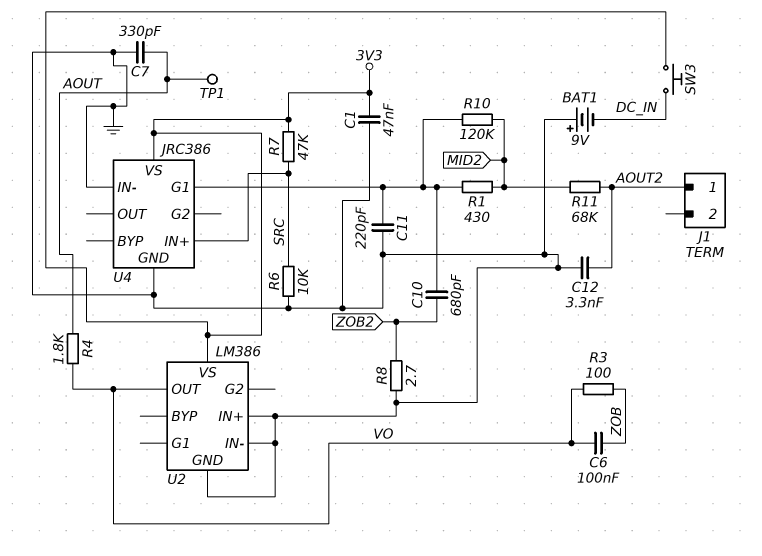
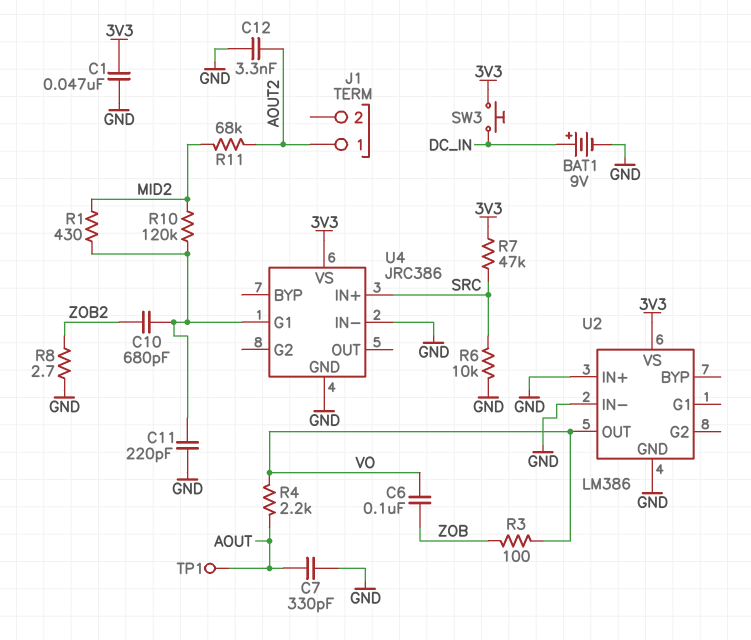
BAT1: 9V (plus GND, minus DC_IN) -> 9V (plus DC_IN, minus GND)
R4: 1.8k (AOUT, VO) -> 2.2k (AOUT, VO)

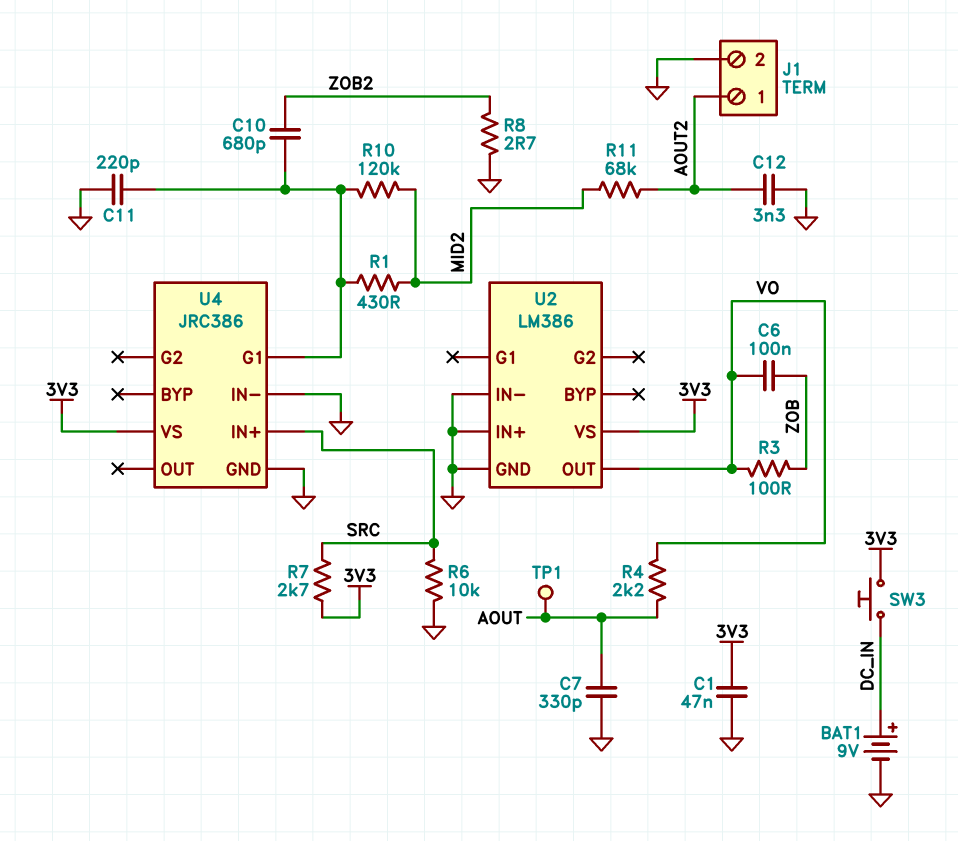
J1 pin 2: none -> GND
R7: 47k (3V3, SRC) -> 2.7k (3V3, SRC)

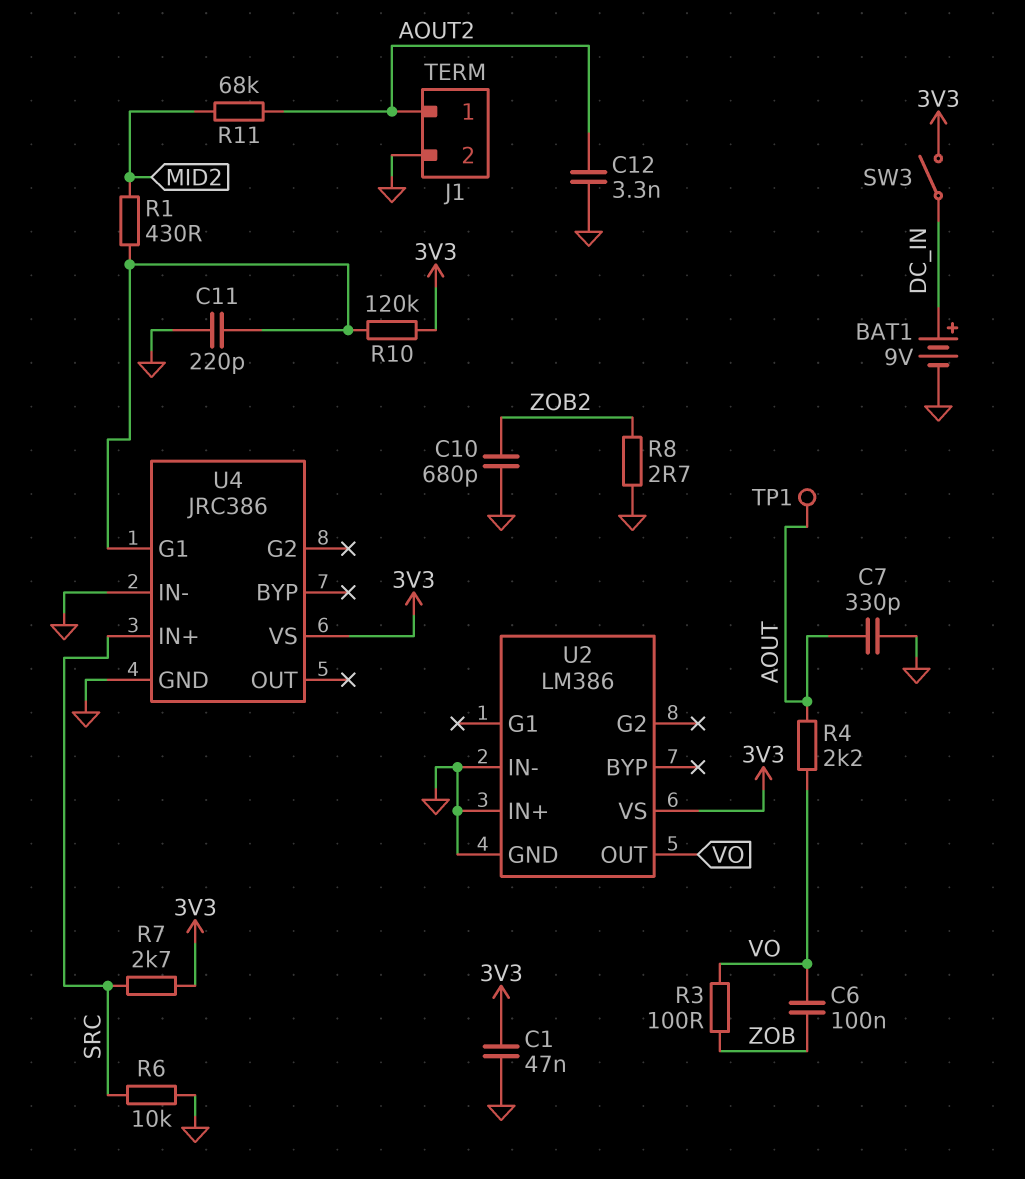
C10: 680pF (U4/G1, ZOB2) -> 680pF (GND, ZOB2)
R10: 120k (MID2, U4/G1) -> 120k (3V3, U4/G1)
SW3: button (3V3, DC_IN) -> switch (3V3, DC_IN)

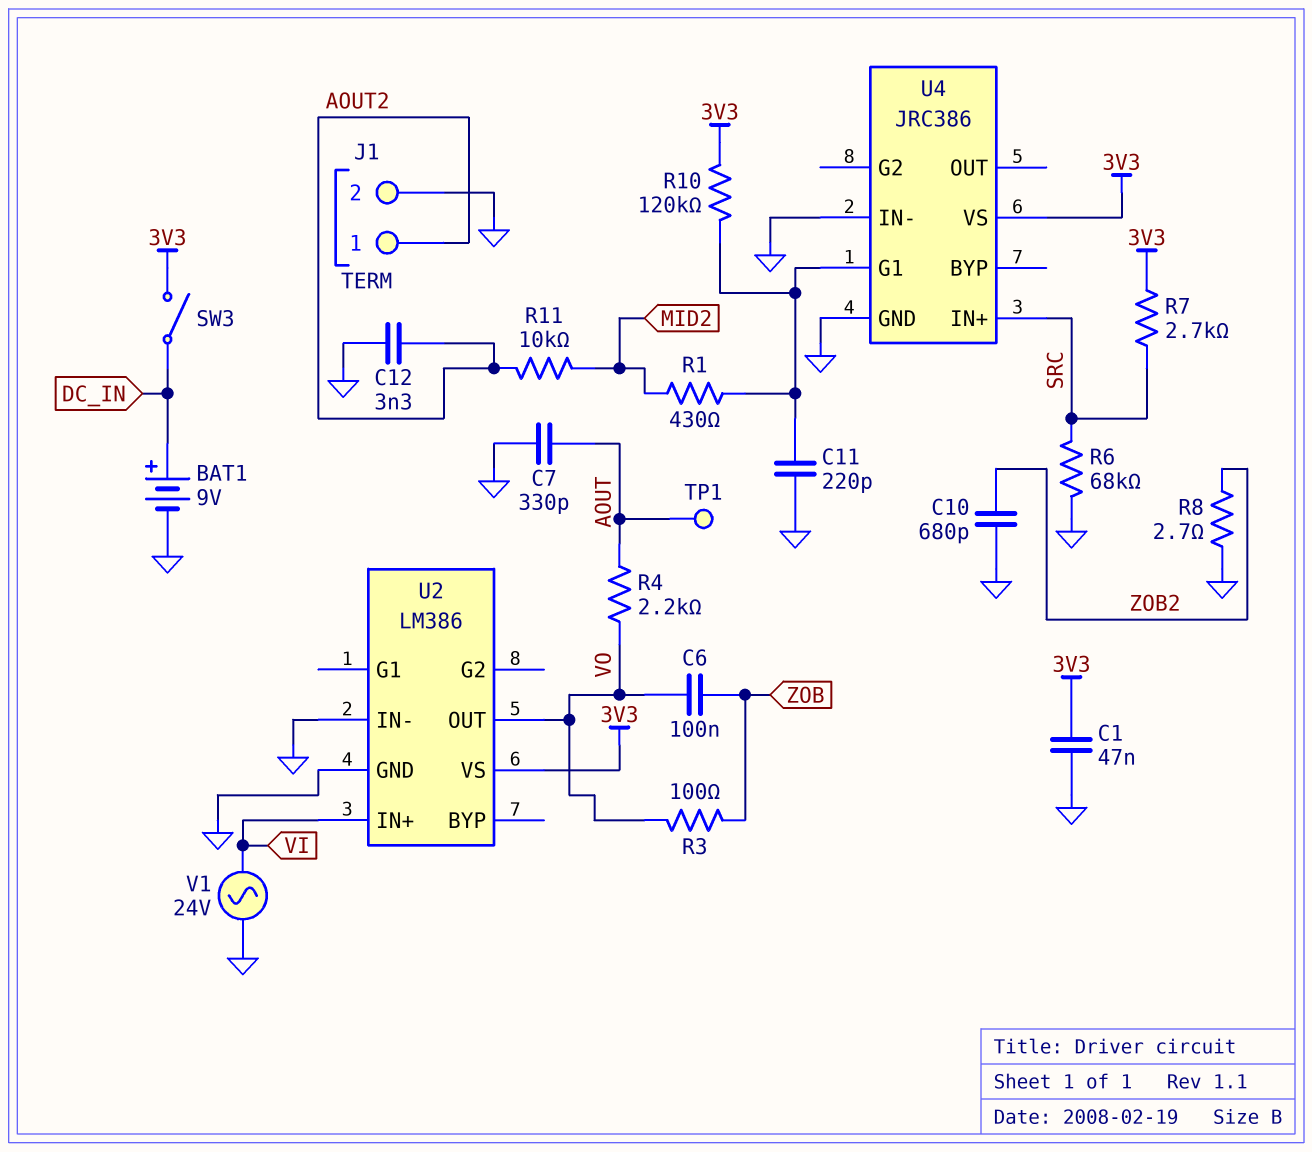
R6: 10k (GND, SRC) -> 68k (GND, SRC)
R11: 68k (AOUT2, MID2) -> 10k (AOUT2, MID2)
U2 pin IN+: GND -> VI
V1: none -> AC 24V (GND, VI)

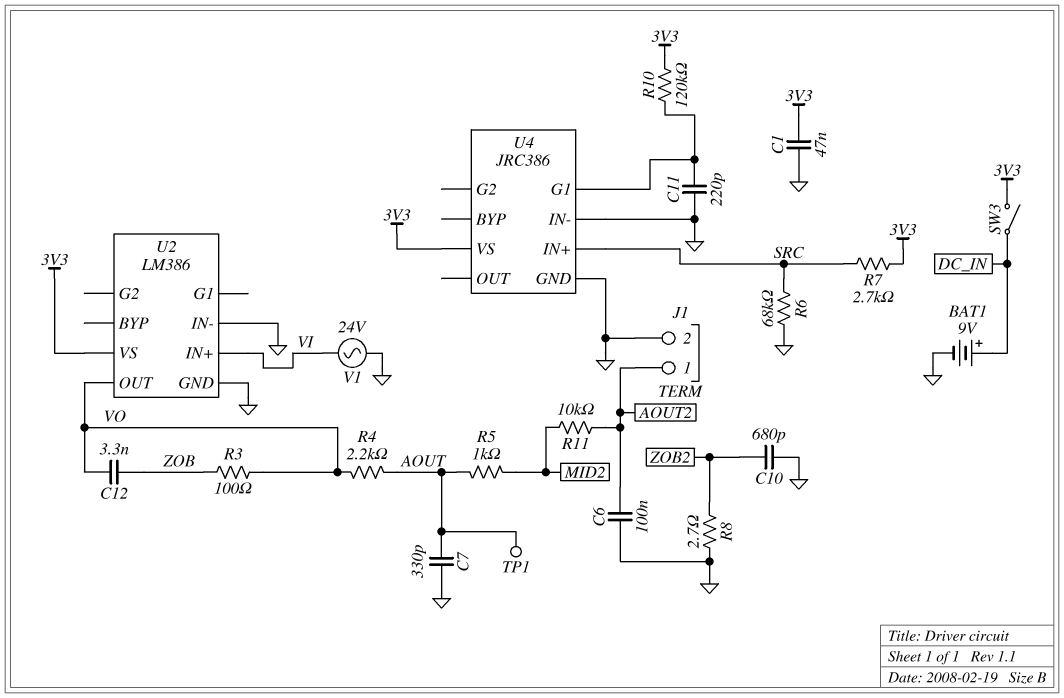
C6: 100nF (VO, ZOB) -> 100nF (AOUT2, GND)
C12: 3.3nF (AOUT2, GND) -> 3.3nF (VO, ZOB)
R1: 430 (MID2, U4/G1) -> none
R5: none -> 1k (AOUT, MID2)

